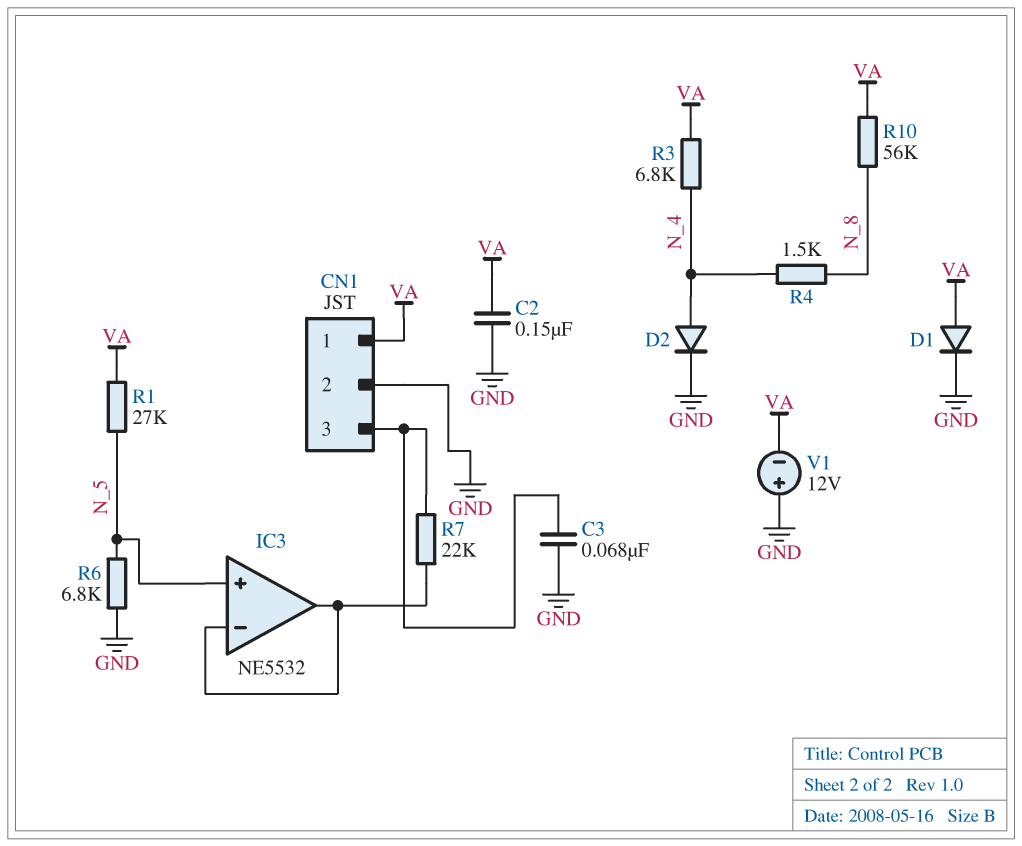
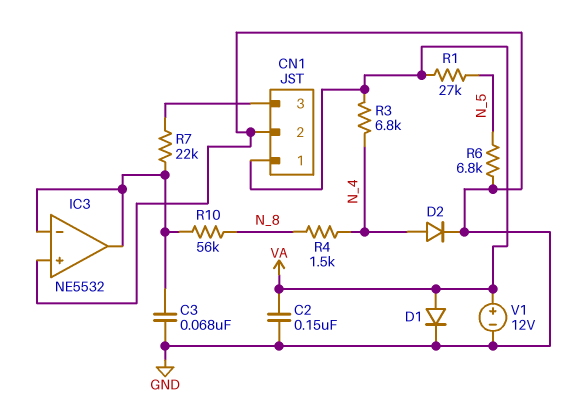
C3: 68nF (CN1/3, GND) -> 68nF (GND, IC3/in-)
IC3 pin in+: N_5 -> GND
R10: 56k (N_8, VA) -> 56k (IC3/in-, N_8)
V1: 12V (plus GND, minus VA) -> 12V (plus VA, minus GND)

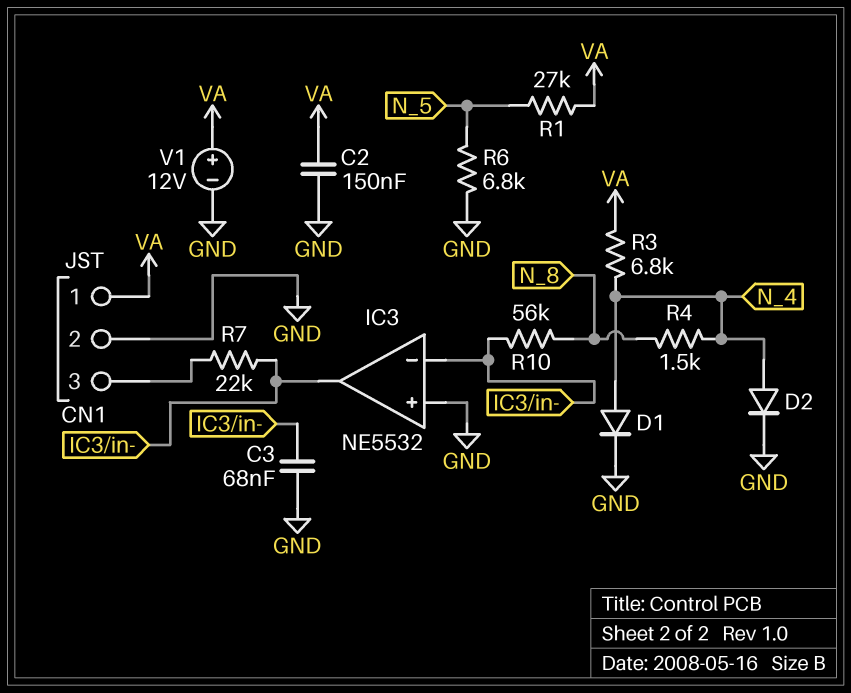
D1: diode (A VA, K GND) -> diode (A N_4, K GND)

